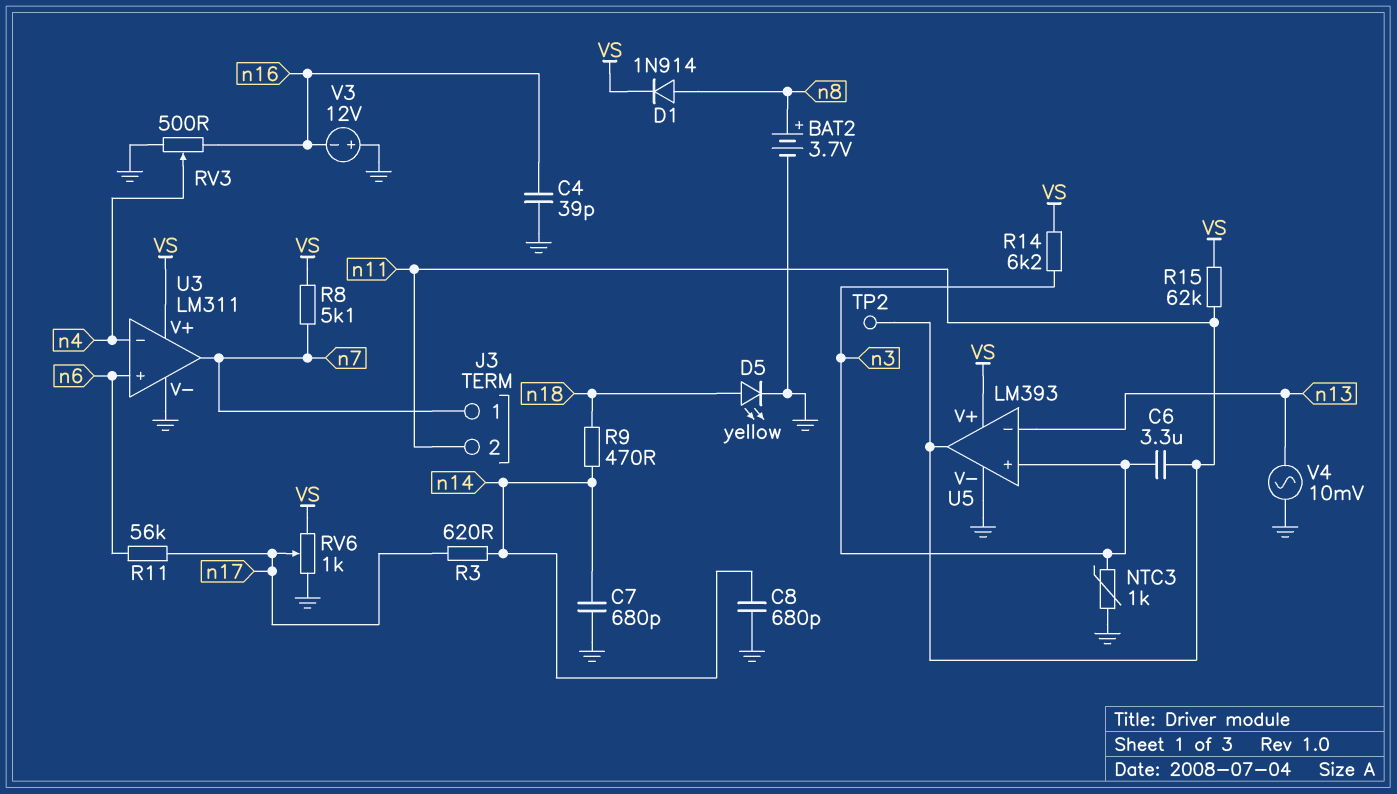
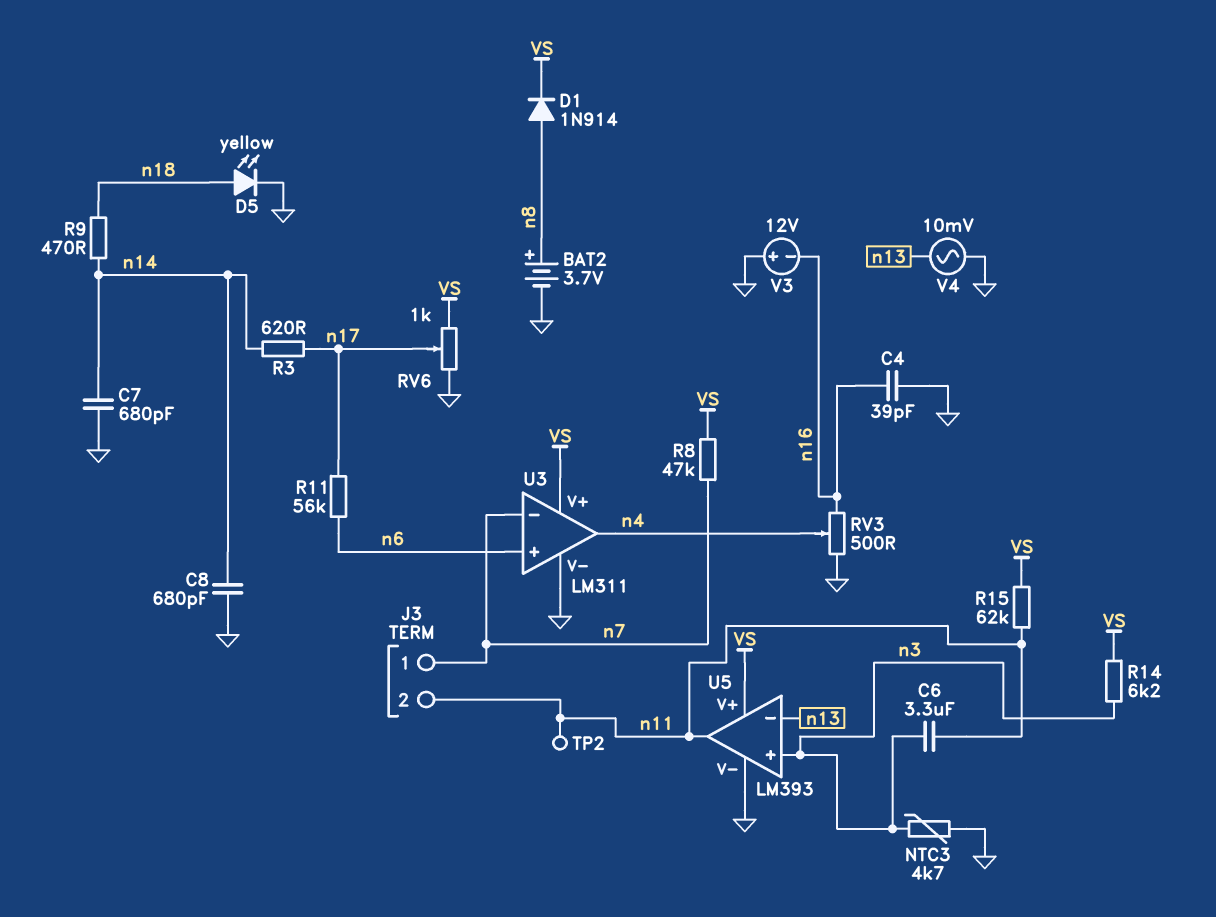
NTC3: 1k (GND, n3) -> 4.7k (GND, n3)
R8: 5.1k (VS, n7) -> 47k (VS, n7)
U3 pin in-: n4 -> n7
U3 pin out: n7 -> n4

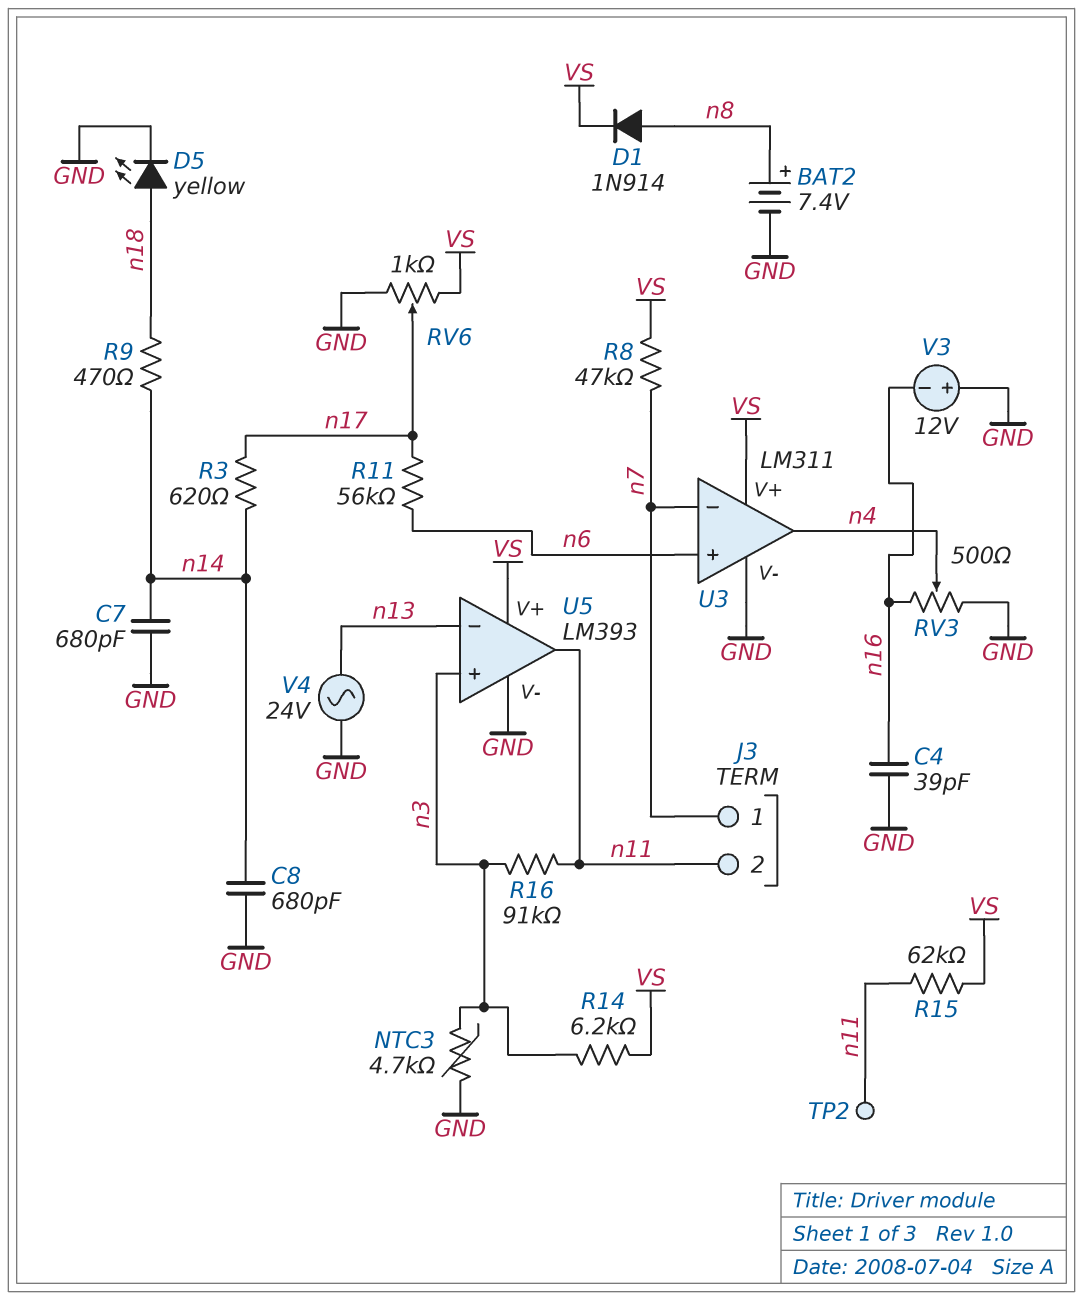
BAT2: 3.7V (plus n8, minus GND) -> 7.4V (plus n8, minus GND)
C6: 3.3uF (n3, n11) -> none
R16: none -> 91k (n3, n11)
V4: AC 10mV (GND, n13) -> AC 24V (GND, n13)

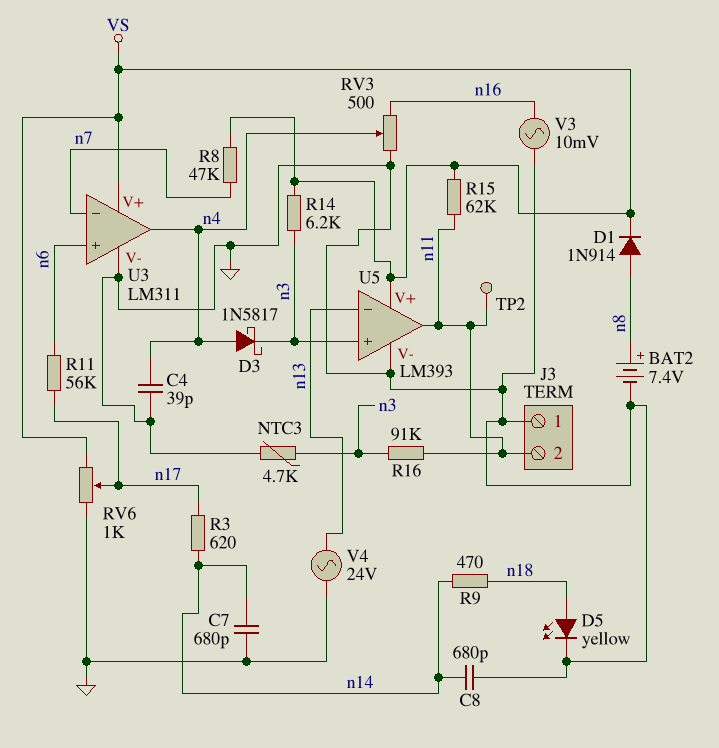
C4: 39pF (GND, n16) -> 39pF (GND, n4)
D3: none -> schottky 1N5817 (A n4, K n3)
J3 pin 1: n7 -> GND
V3: 12V (plus GND, minus n16) -> AC 10mV (GND, n16)

